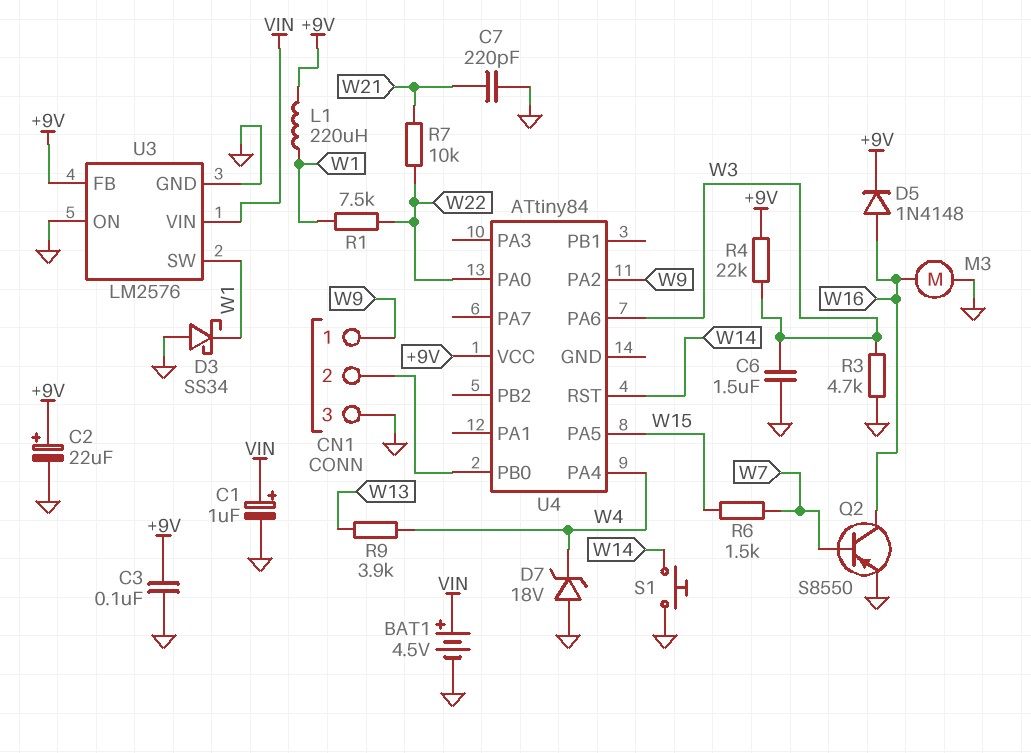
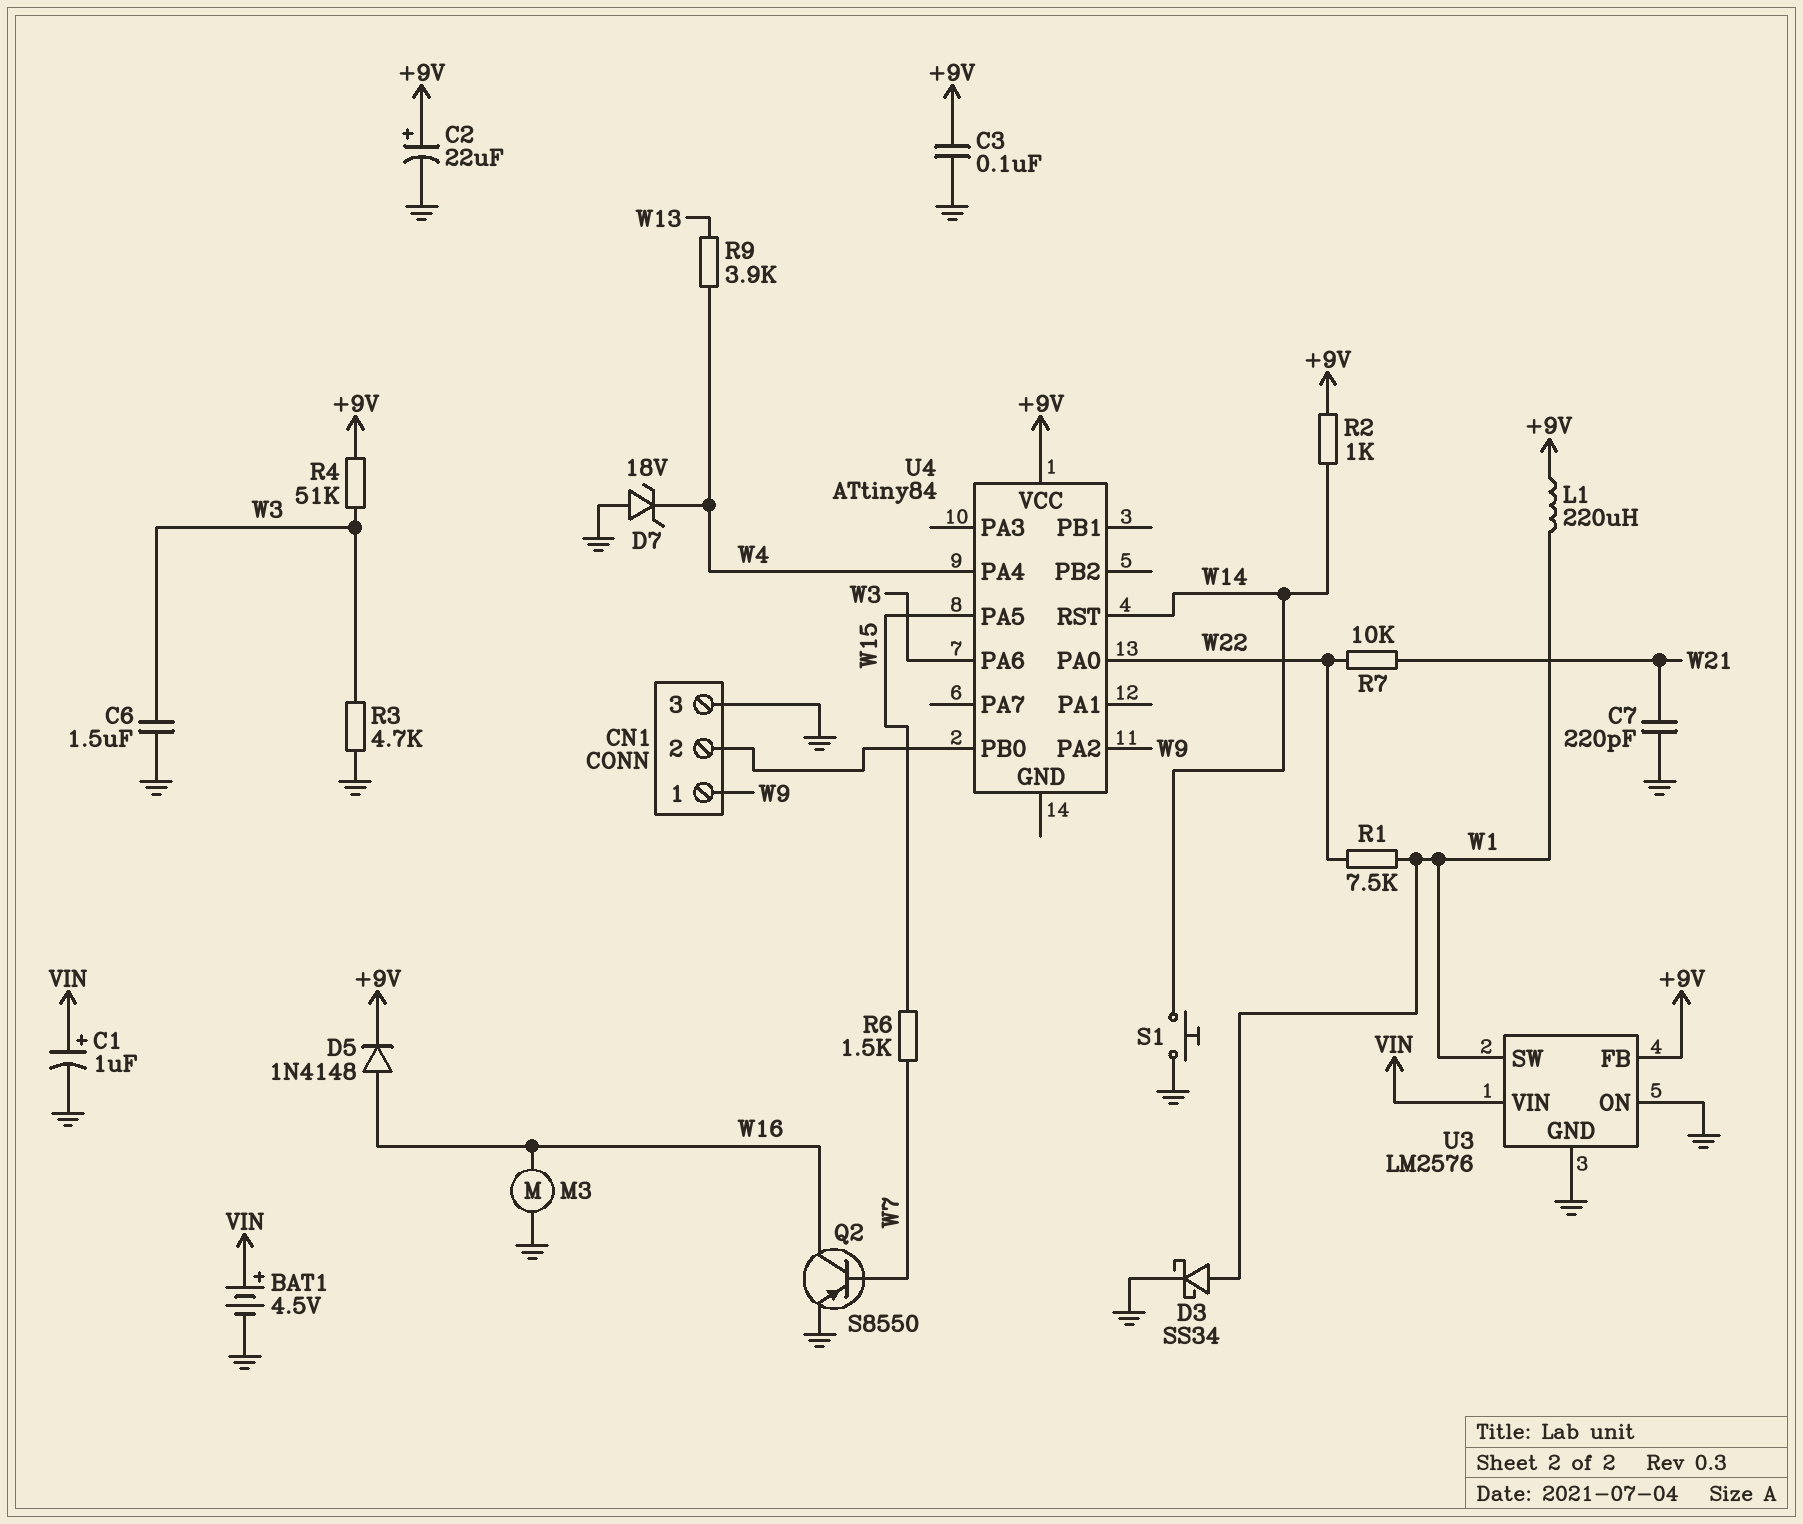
D3: schottky SS34 (A GND, K W1) -> schottky SS34 (A W1, K GND)
R2: none -> 1k (+9V, W14)
R4: 22k (+9V, W3) -> 51k (+9V, W3)

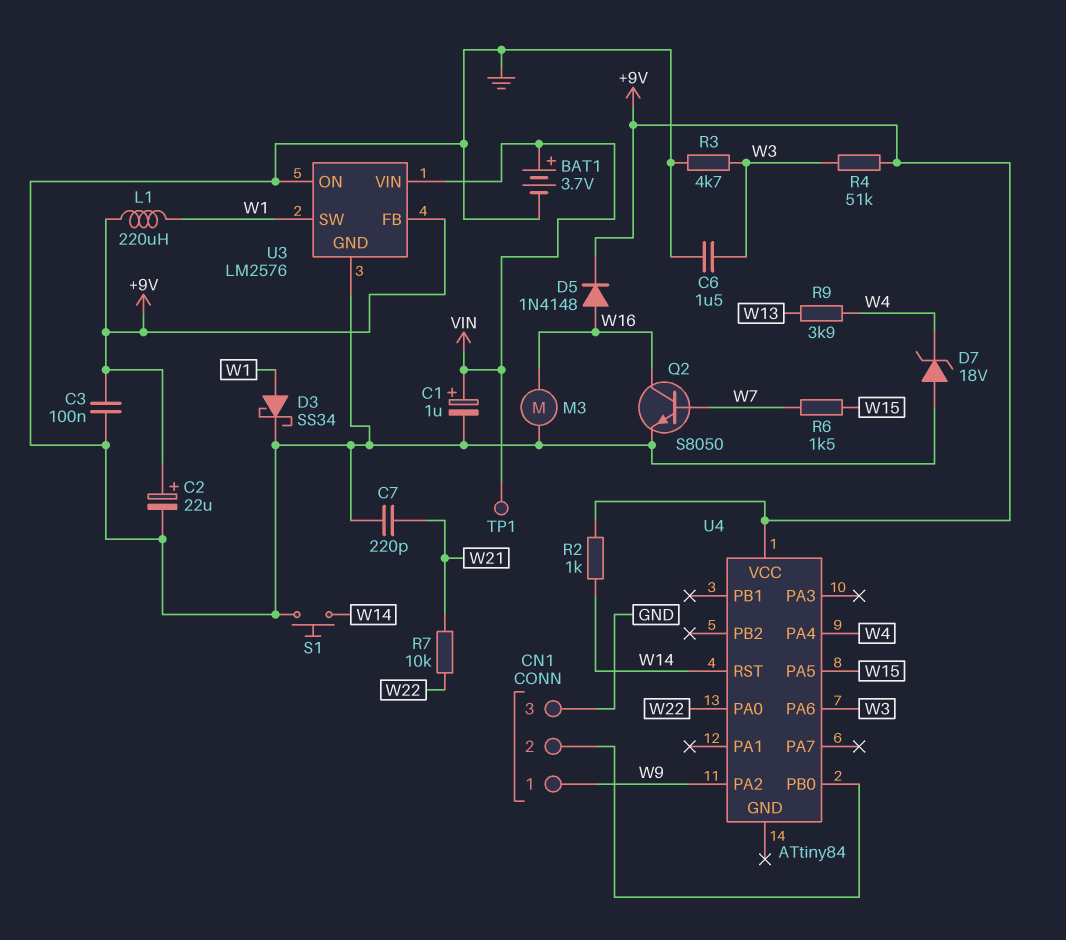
BAT1: 4.5V (plus VIN, minus GND) -> 3.7V (plus VIN, minus GND)
Q2: PNP S8550 (B W7, C W16, E GND) -> NPN S8050 (B W7, C W16, E GND)
R1: 7.5k (W1, W22) -> none
TP1: none -> test point (VIN)

